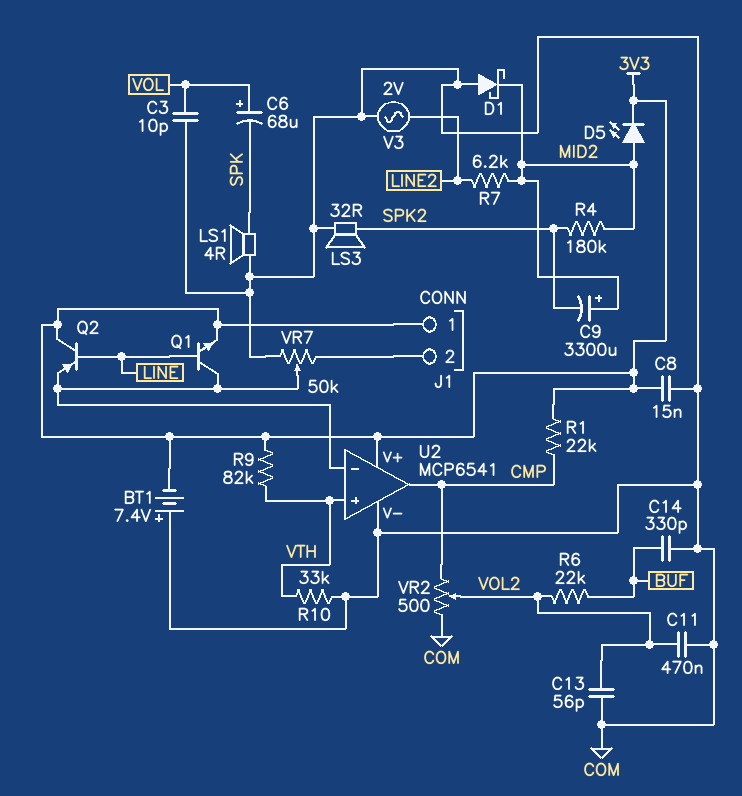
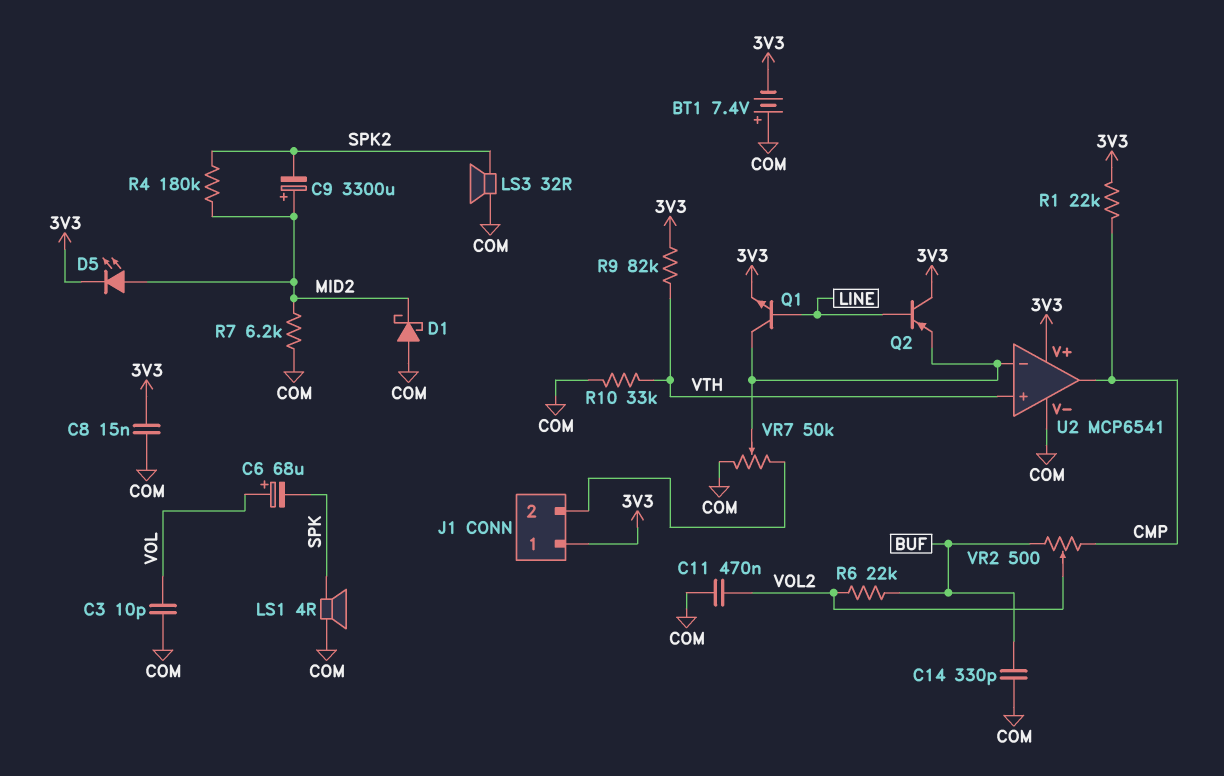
C13: 56pF (COM, VOL2) -> none
R7: 6.2k (LINE2, MID2) -> 6.2k (COM, MID2)
V3: AC 2V (COM, LINE2) -> none
VR2: 500 (CMP, COM, wiper VOL2) -> 500 (BUF, CMP, wiper VOL2)

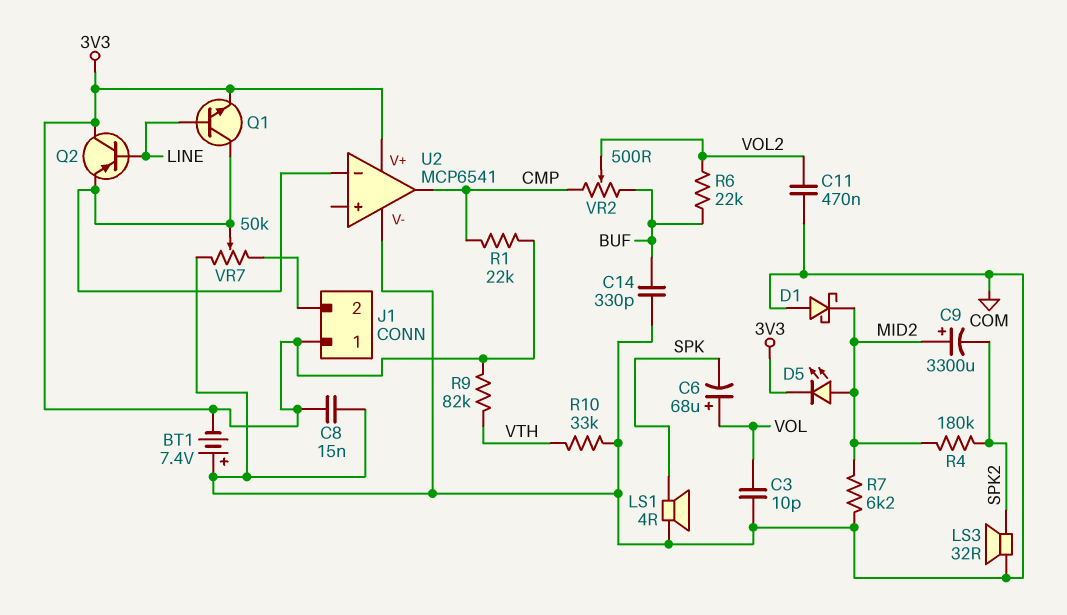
U2 pin in+: VTH -> none

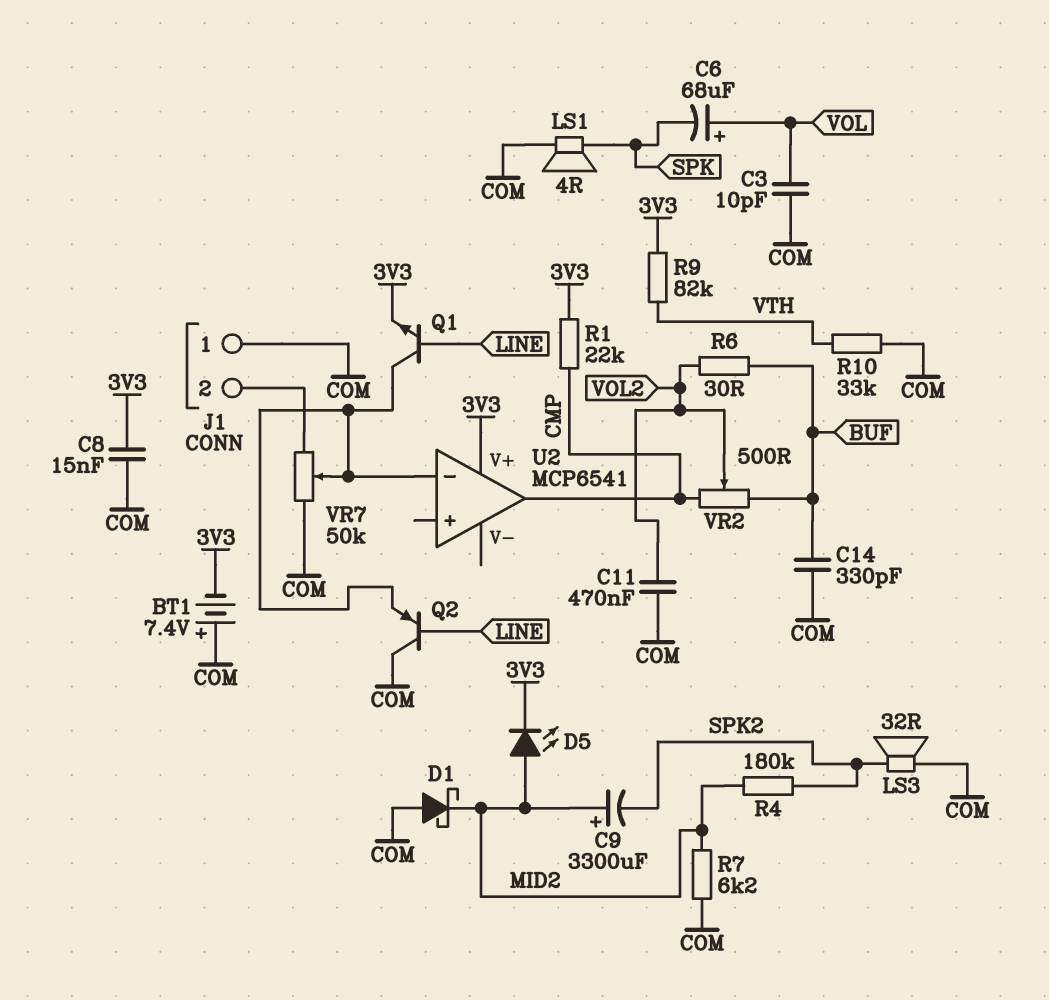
J1 pin 1: 3V3 -> COM
Q2: PNP (B LINE, C 3V3, E U2/in-) -> PNP (B LINE, C COM, E U2/in-)
R6: 22k (BUF, VOL2) -> 30 (BUF, VOL2)
U2 pin V-: COM -> none

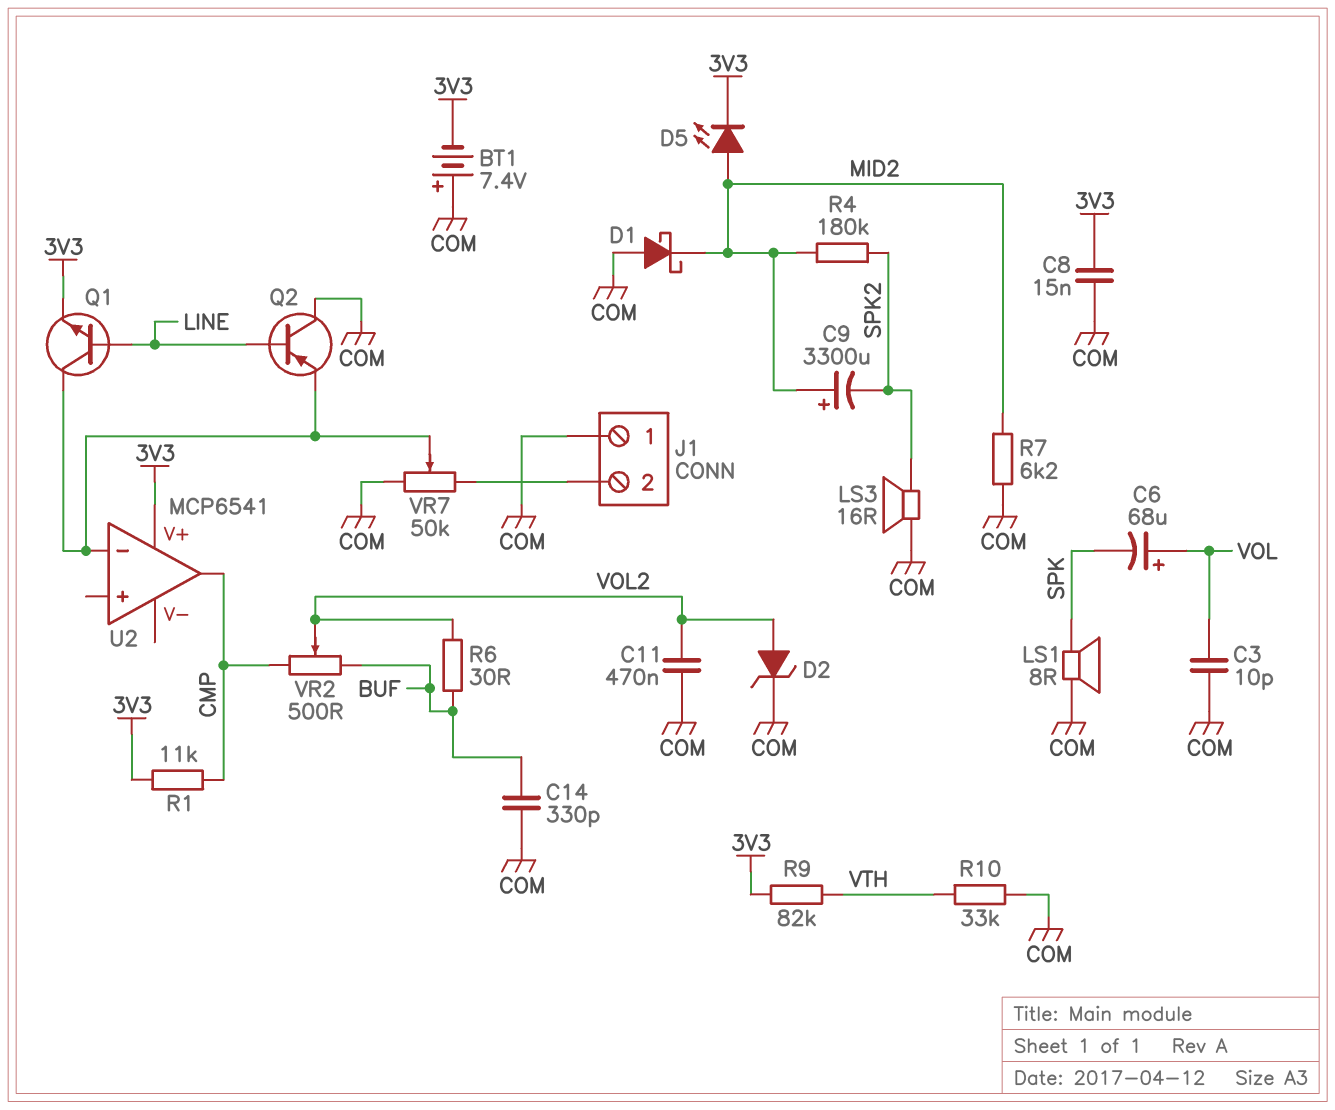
D2: none -> zener (A VOL2, K COM)
LS1: speaker 4R (COM, SPK) -> speaker 8R (COM, SPK)
LS3: speaker 32R (COM, SPK2) -> speaker 16R (COM, SPK2)
R1: 22k (3V3, CMP) -> 11k (3V3, CMP)

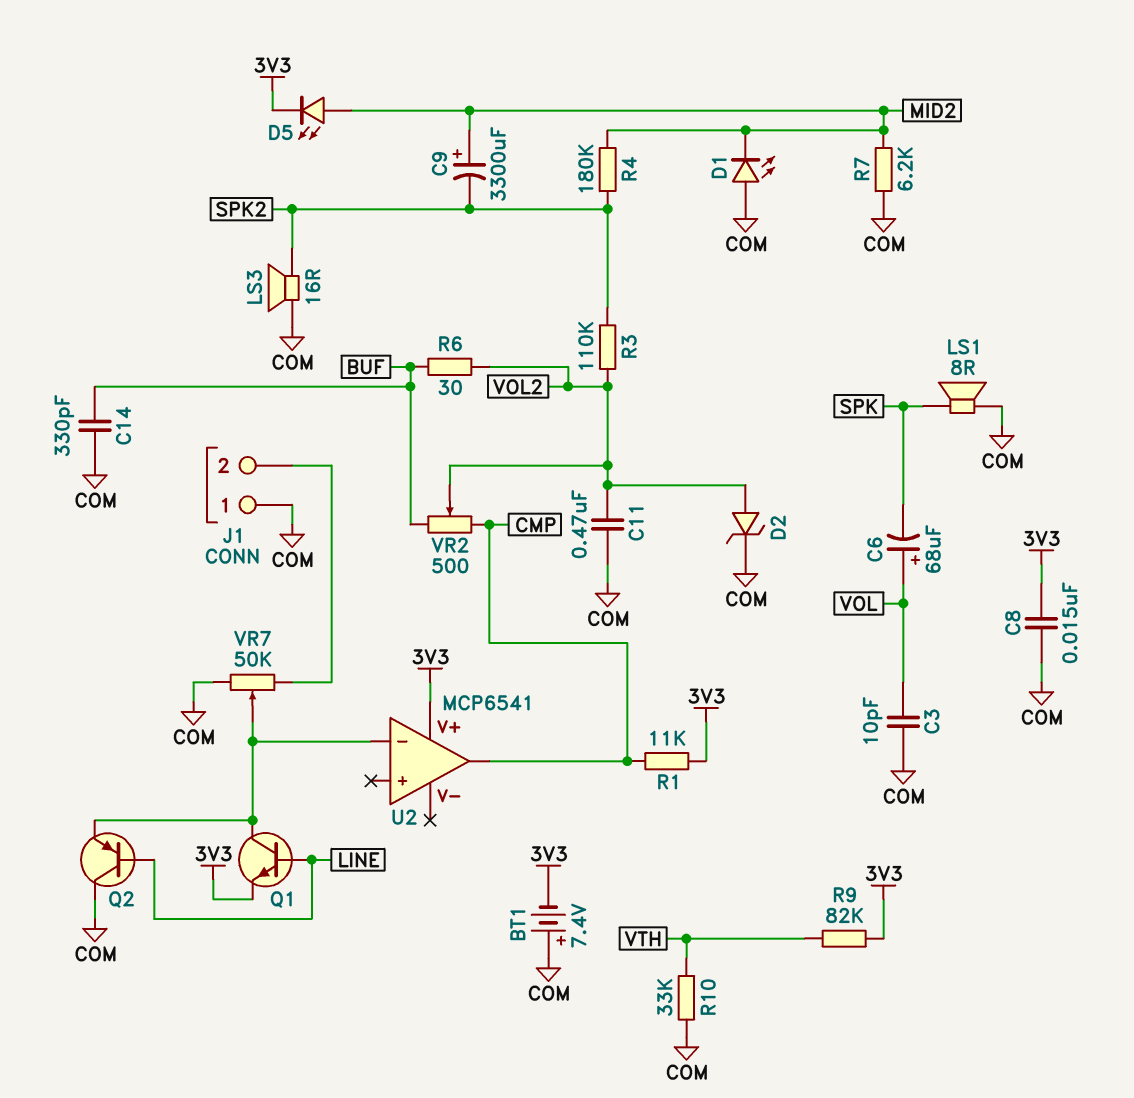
D1: schottky (A COM, K MID2) -> LED (A COM, K MID2)
R3: none -> 110k (SPK2, VOL2)

